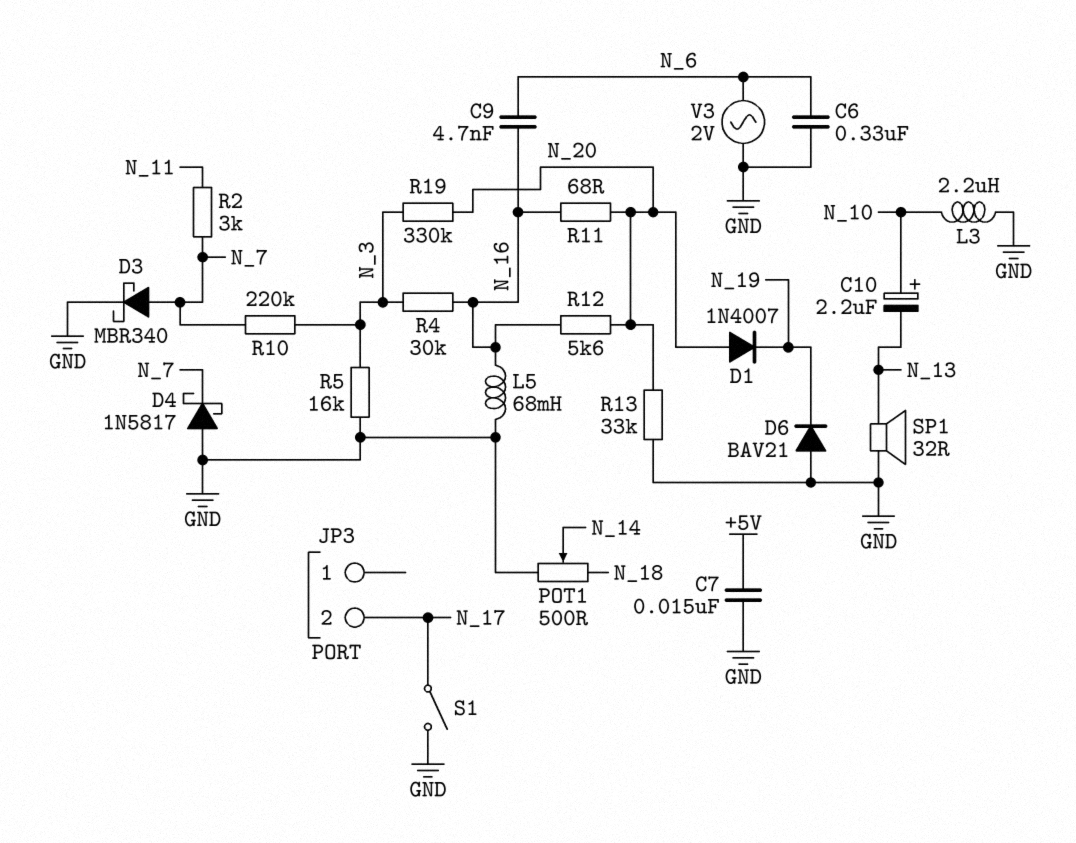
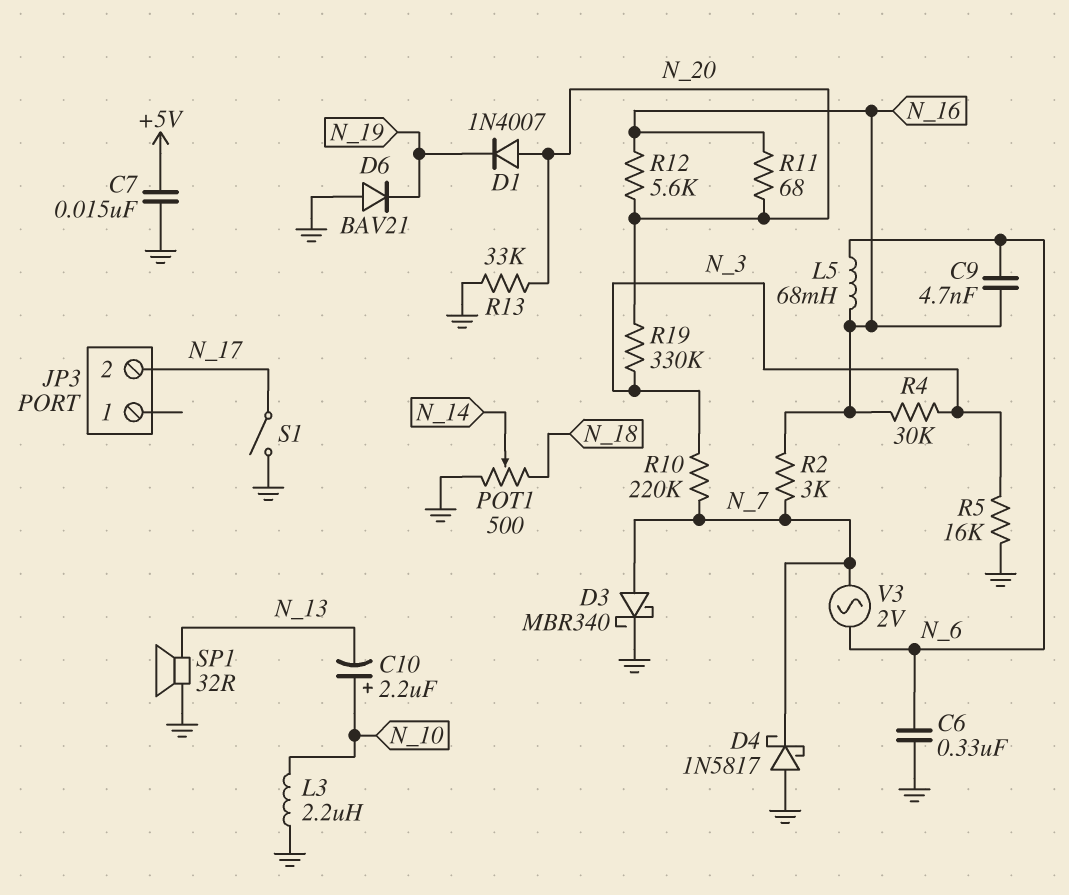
L5: 68mH (GND, N_16) -> 68mH (N_6, N_16)
R2: 3k (N_7, N_11) -> 3k (N_7, N_16)
V3: AC 2V (GND, N_6) -> AC 2V (N_6, N_7)

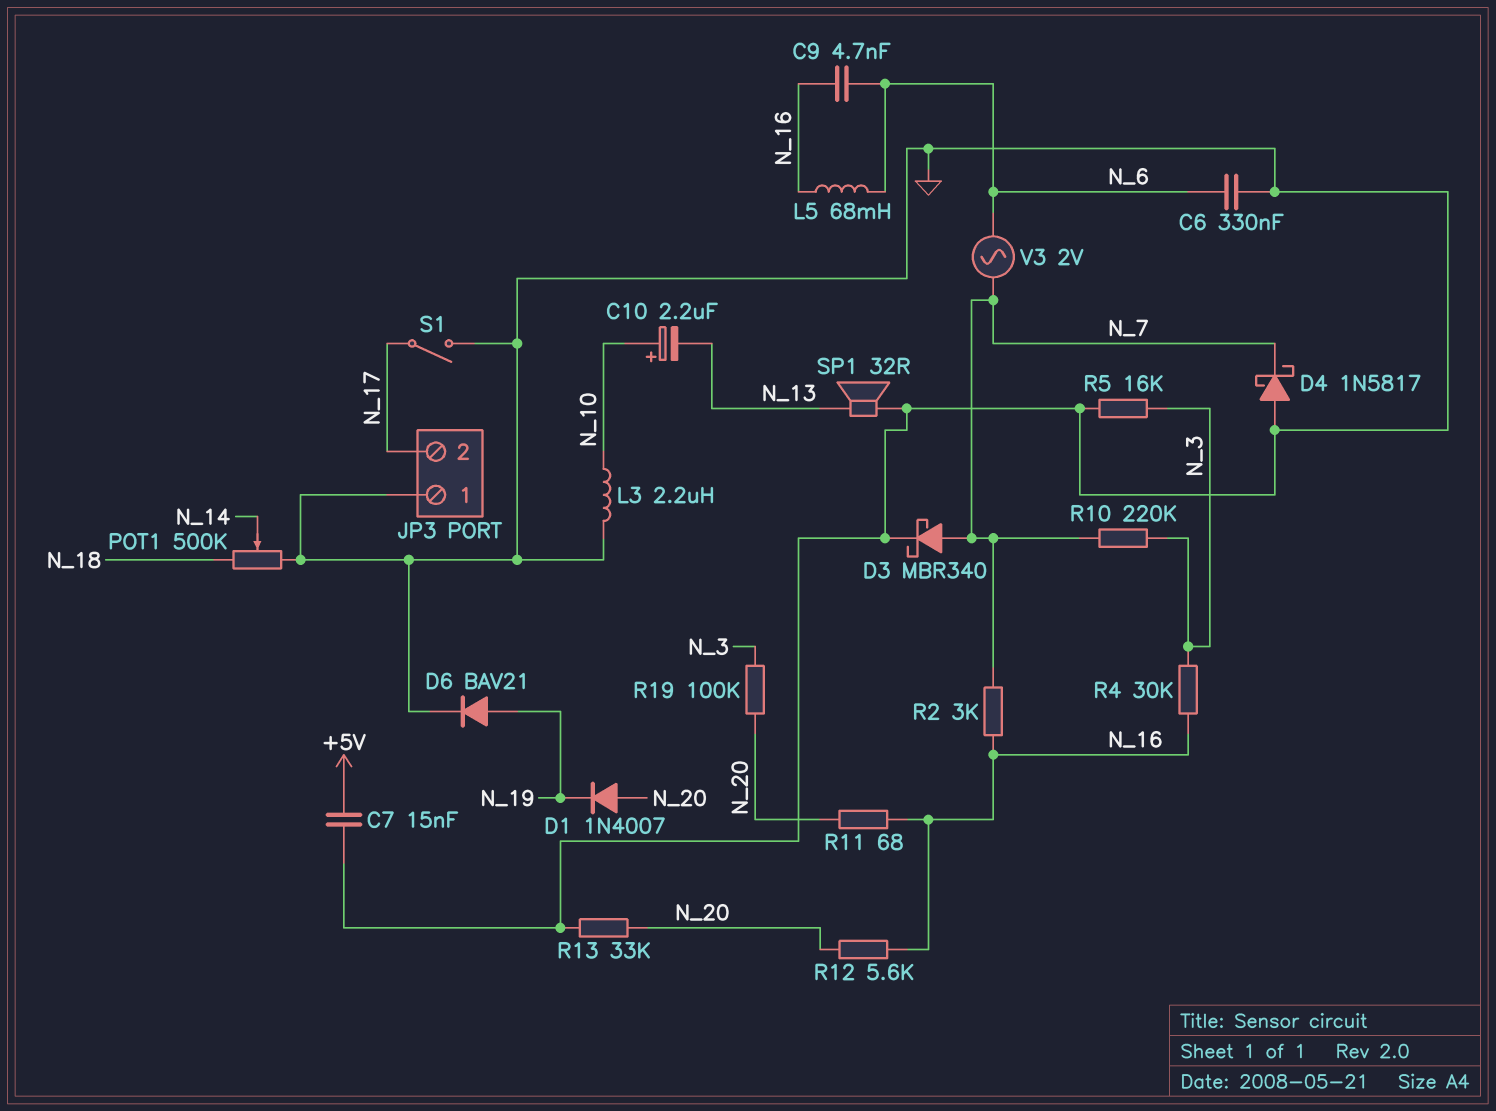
D6: diode BAV21 (A GND, K N_19) -> diode BAV21 (A N_19, K GND)
JP3 pin 1: none -> GND
POT1: 500 (GND, N_18, wiper N_14) -> 500k (GND, N_18, wiper N_14)
R19: 330k (N_3, N_20) -> 100k (N_3, N_20)

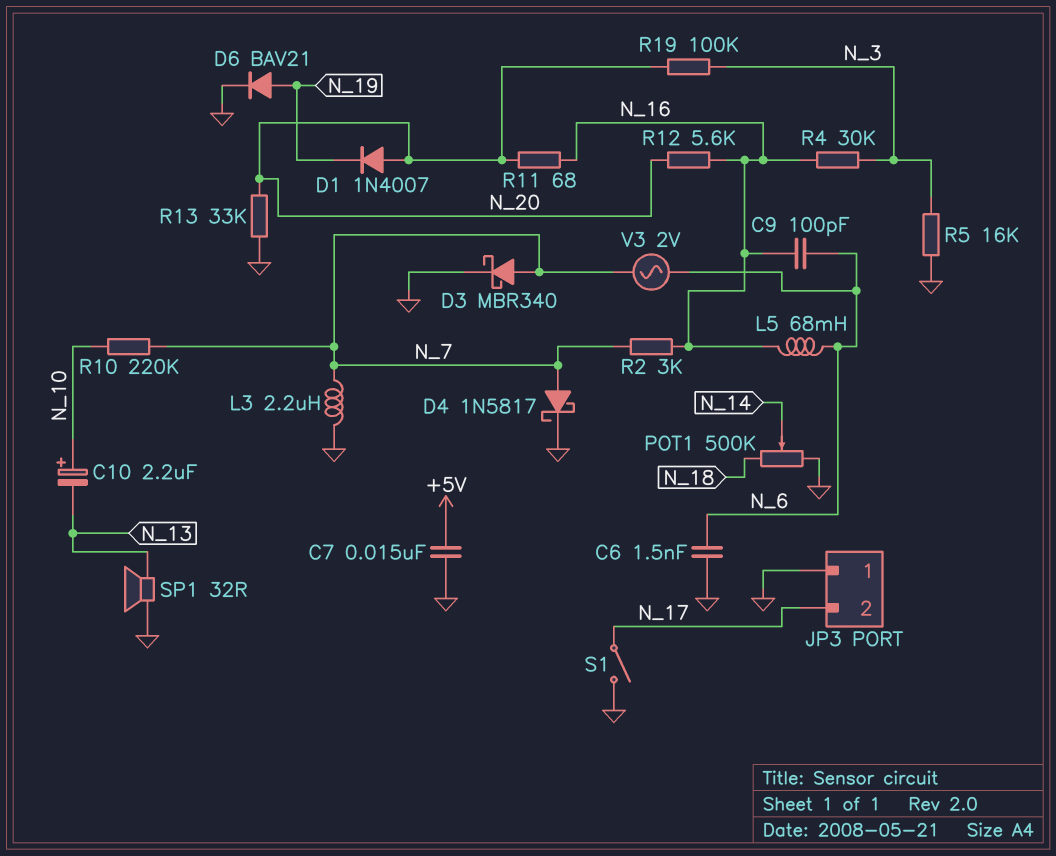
C6: 330nF (GND, N_6) -> 1.5nF (GND, N_6)
C9: 4.7nF (N_6, N_16) -> 100pF (N_6, N_16)
D4: schottky 1N5817 (A GND, K N_7) -> schottky 1N5817 (A N_7, K GND)
L3: 2.2uH (GND, N_10) -> 2.2uH (GND, N_7)
R10: 220k (N_3, N_7) -> 220k (N_7, N_10)

